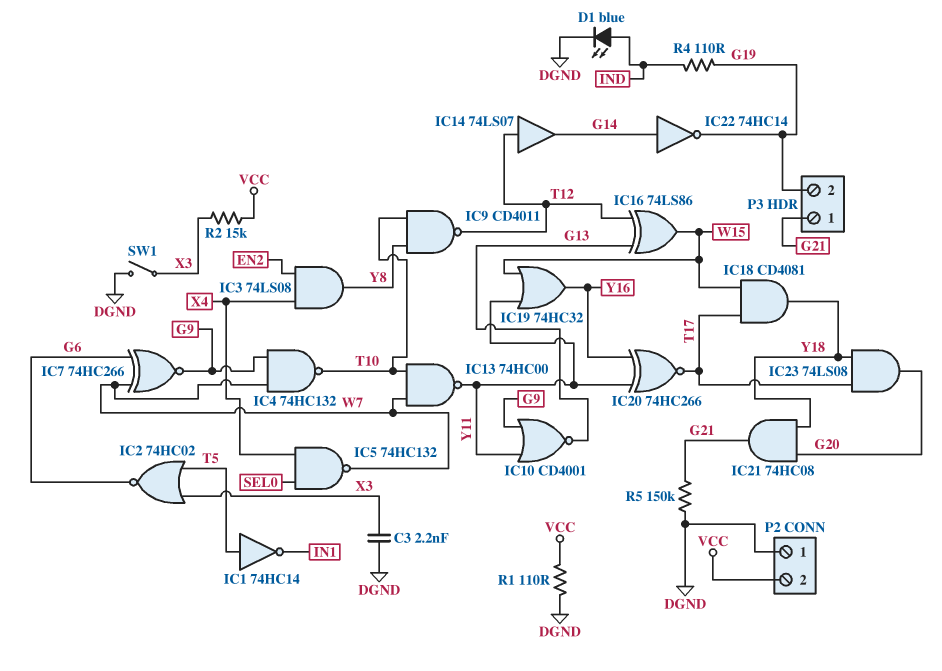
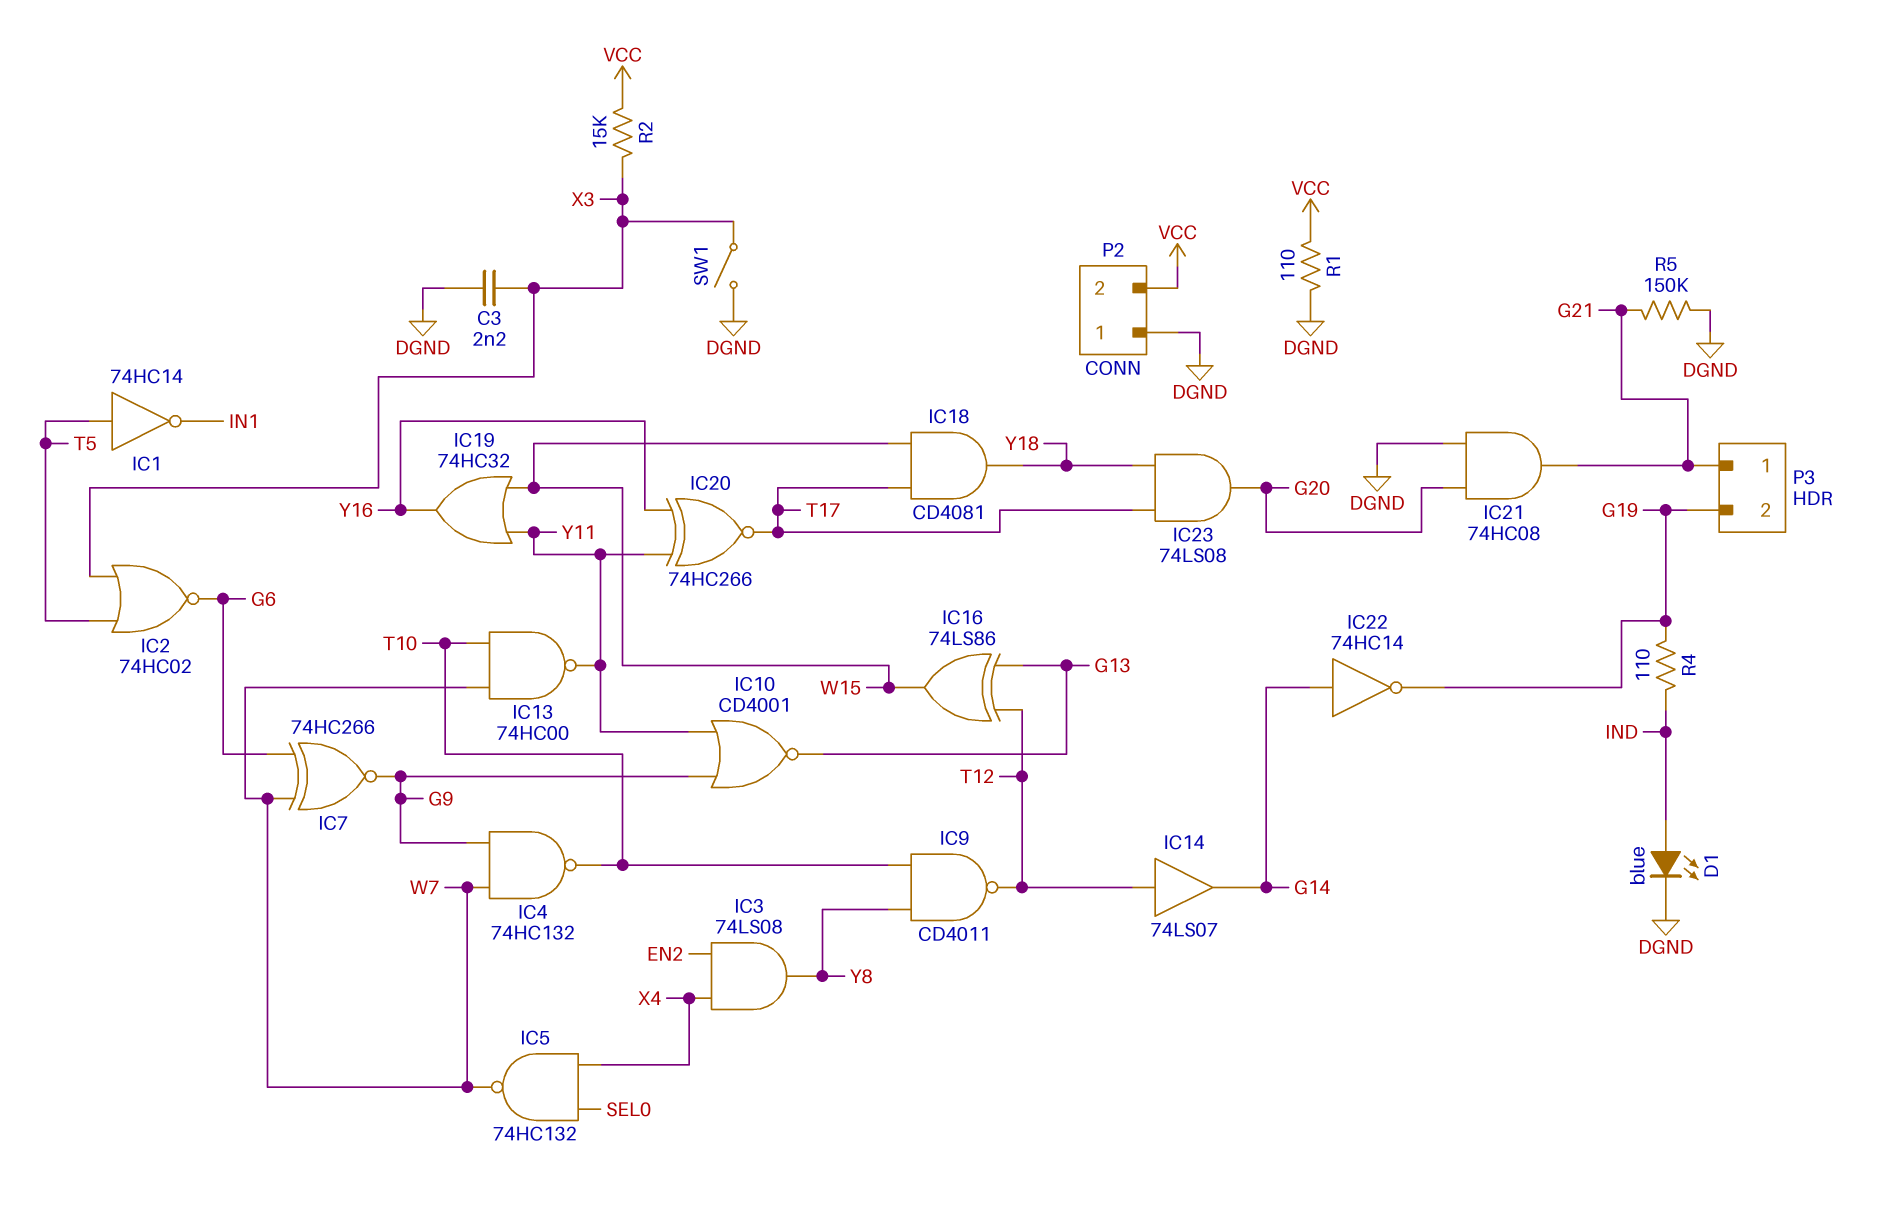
IC21: AND 74HC08 (in G20, in Y18, out G21) -> AND 74HC08 (in DGND, in G20, out G21)

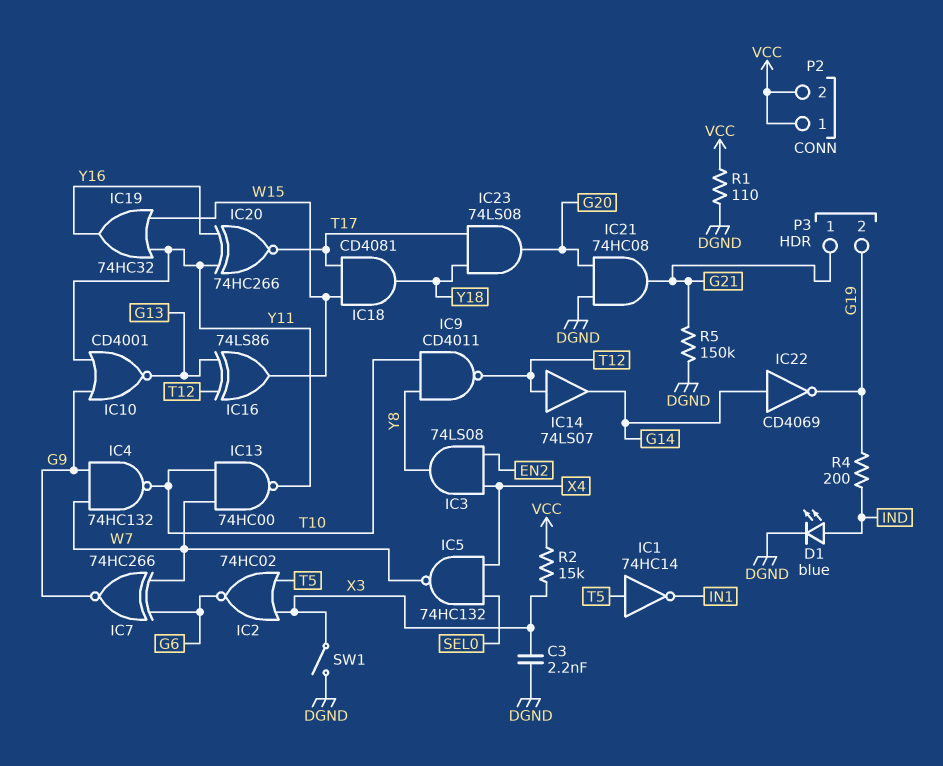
IC22: NOT 74HC14 (in G14, out G19) -> NOT CD4069 (in G14, out G19)
P2 pin 1: DGND -> VCC
R4: 110 (G19, IND) -> 200 (G19, IND)

